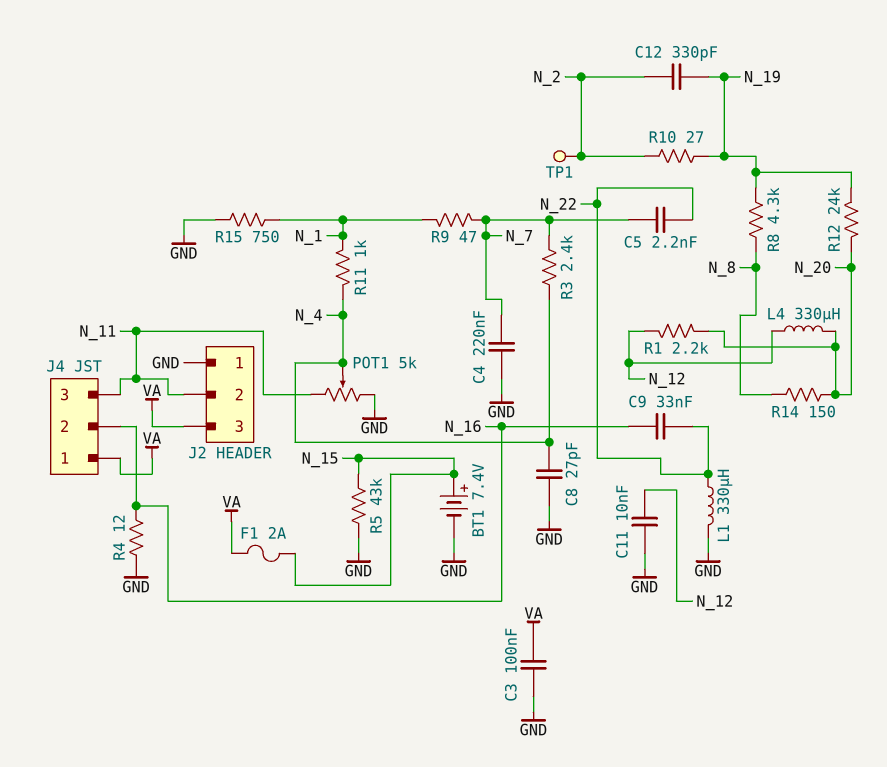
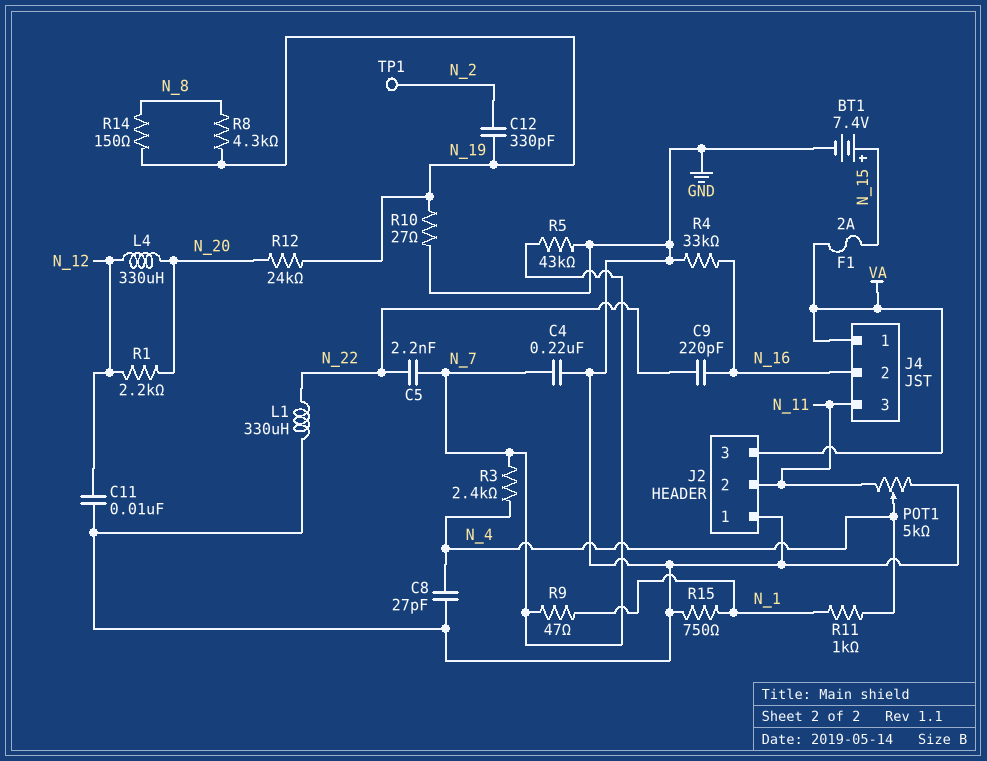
C3: 100nF (GND, VA) -> none
C9: 33nF (N_16, N_22) -> 220pF (N_16, N_22)
R4: 12 (GND, N_16) -> 33k (GND, N_16)
R5: 43k (GND, N_15) -> 43k (GND, N_7)
R10: 27 (N_2, N_19) -> 27 (GND, N_19)
R14: 150 (N_8, N_20) -> 150 (N_8, N_19)

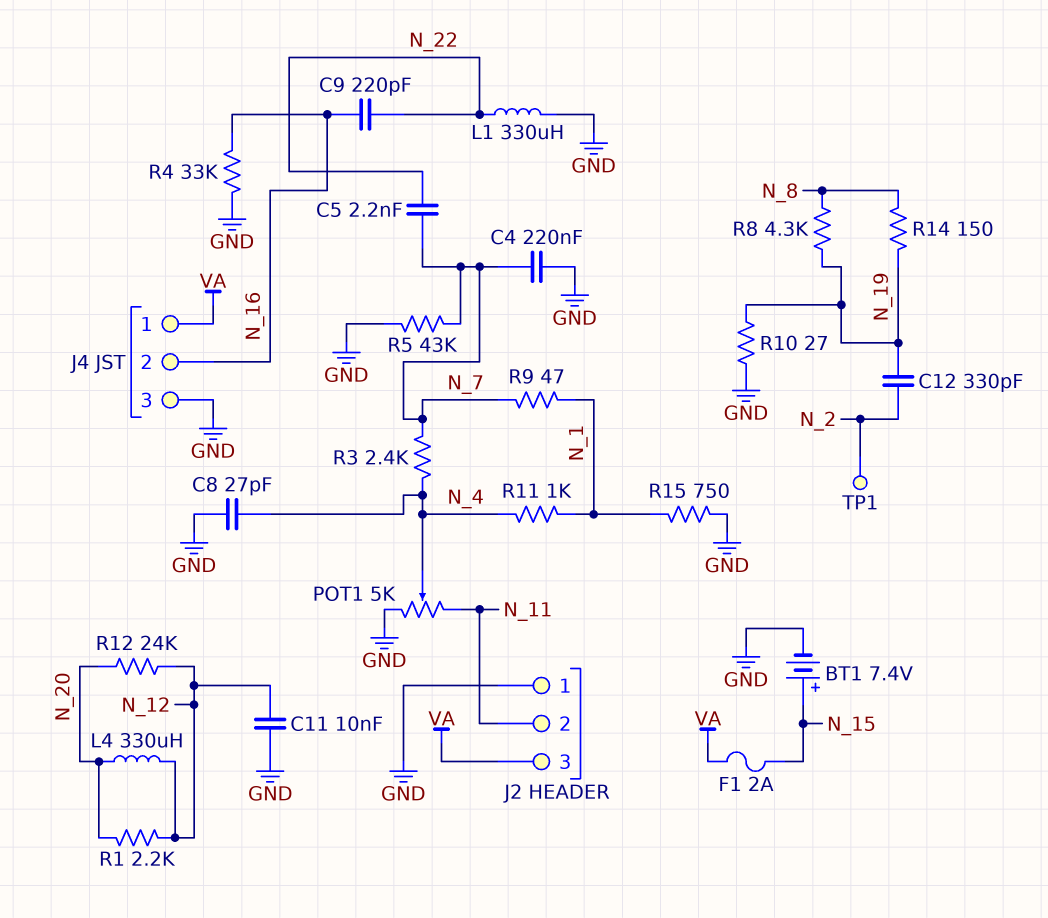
J4 pin 3: N_11 -> GND
R12: 24k (N_19, N_20) -> 24k (N_12, N_20)

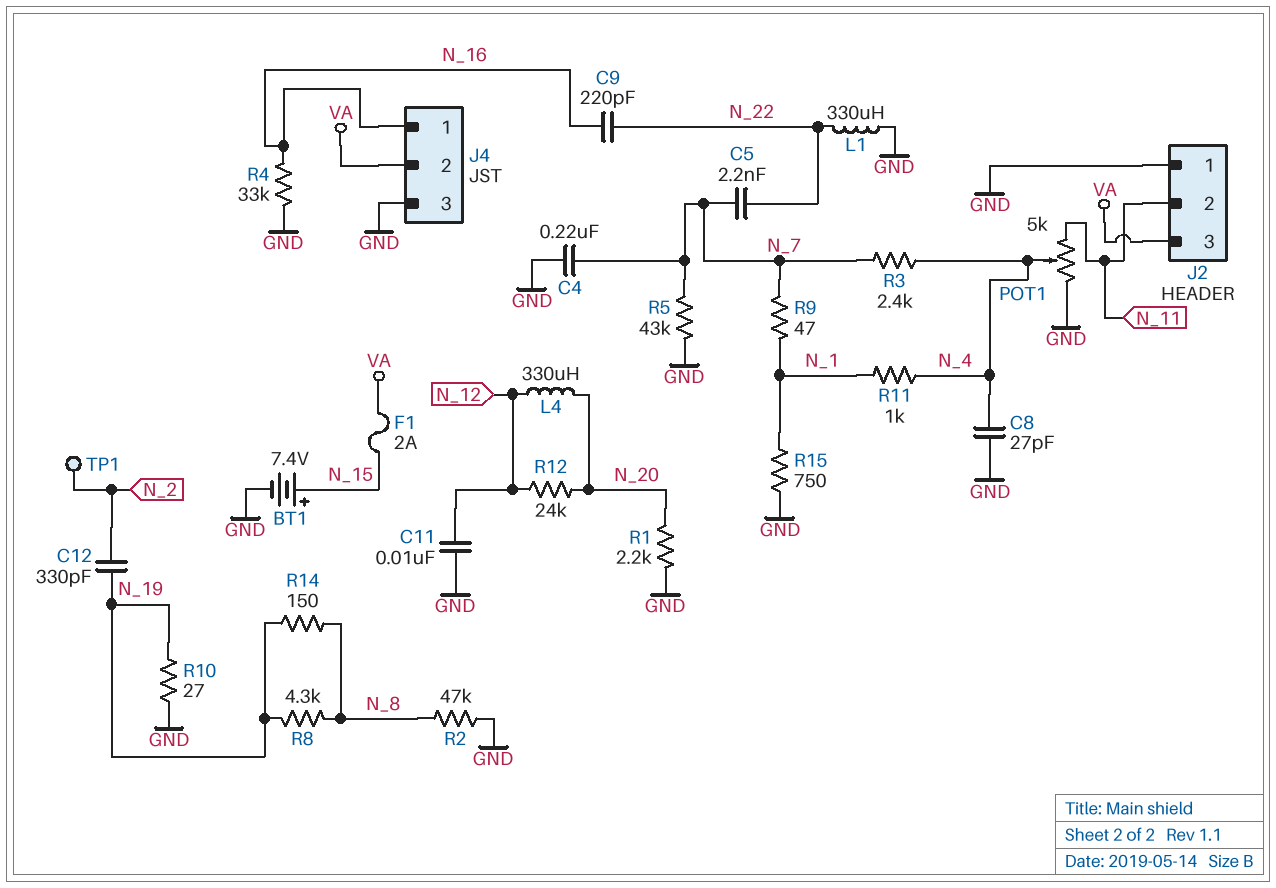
J4 pin 1: VA -> N_16
J4 pin 2: N_16 -> VA
R1: 2.2k (N_12, N_20) -> 2.2k (GND, N_20)
R2: none -> 47k (GND, N_8)

